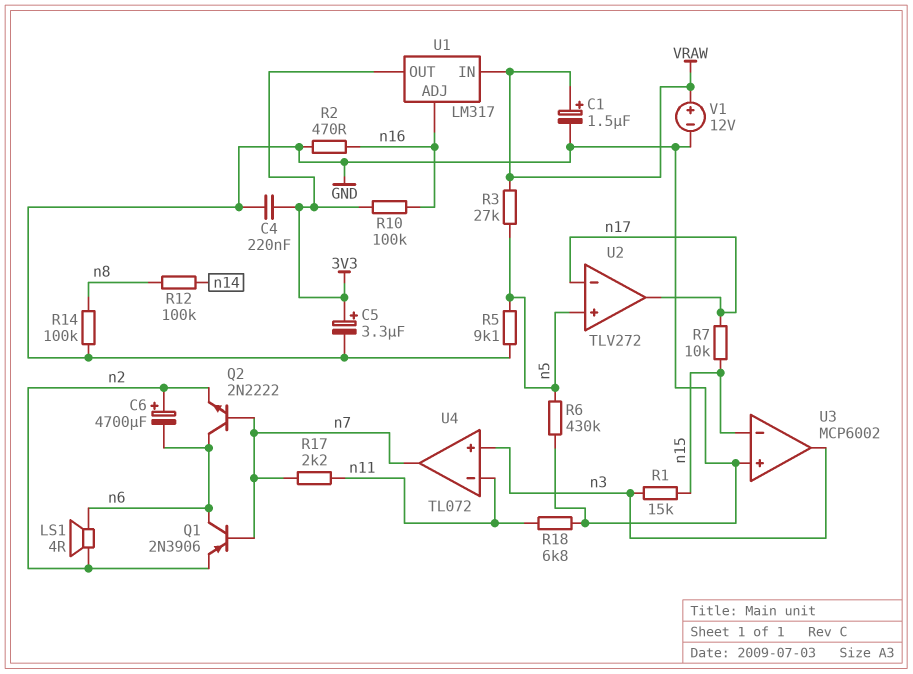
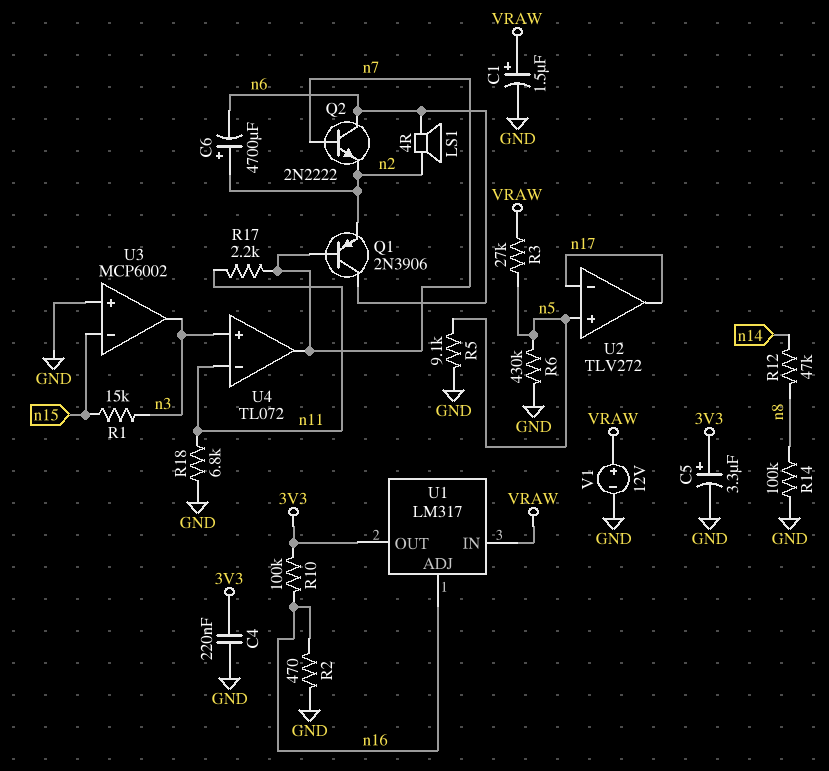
R7: 10k (n15, n17) -> none
R12: 100k (n8, n14) -> 47k (n8, n14)

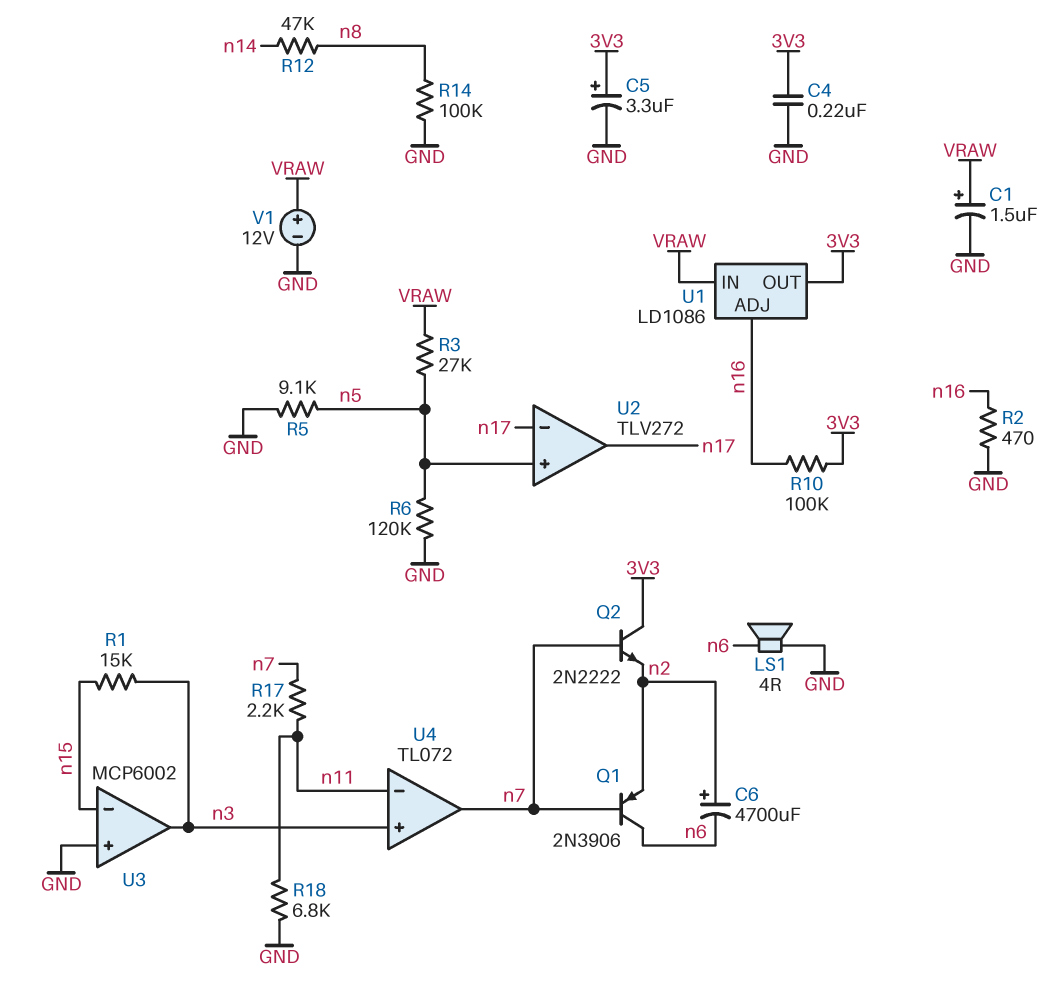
LS1: speaker 4R (n2, n6) -> speaker 4R (GND, n6)
Q2: NPN 2N2222 (B n7, C n6, E n2) -> NPN 2N2222 (B n7, C 3V3, E n2)
R6: 430k (GND, n5) -> 120k (GND, n5)
U1: LM317 -> LD1086

